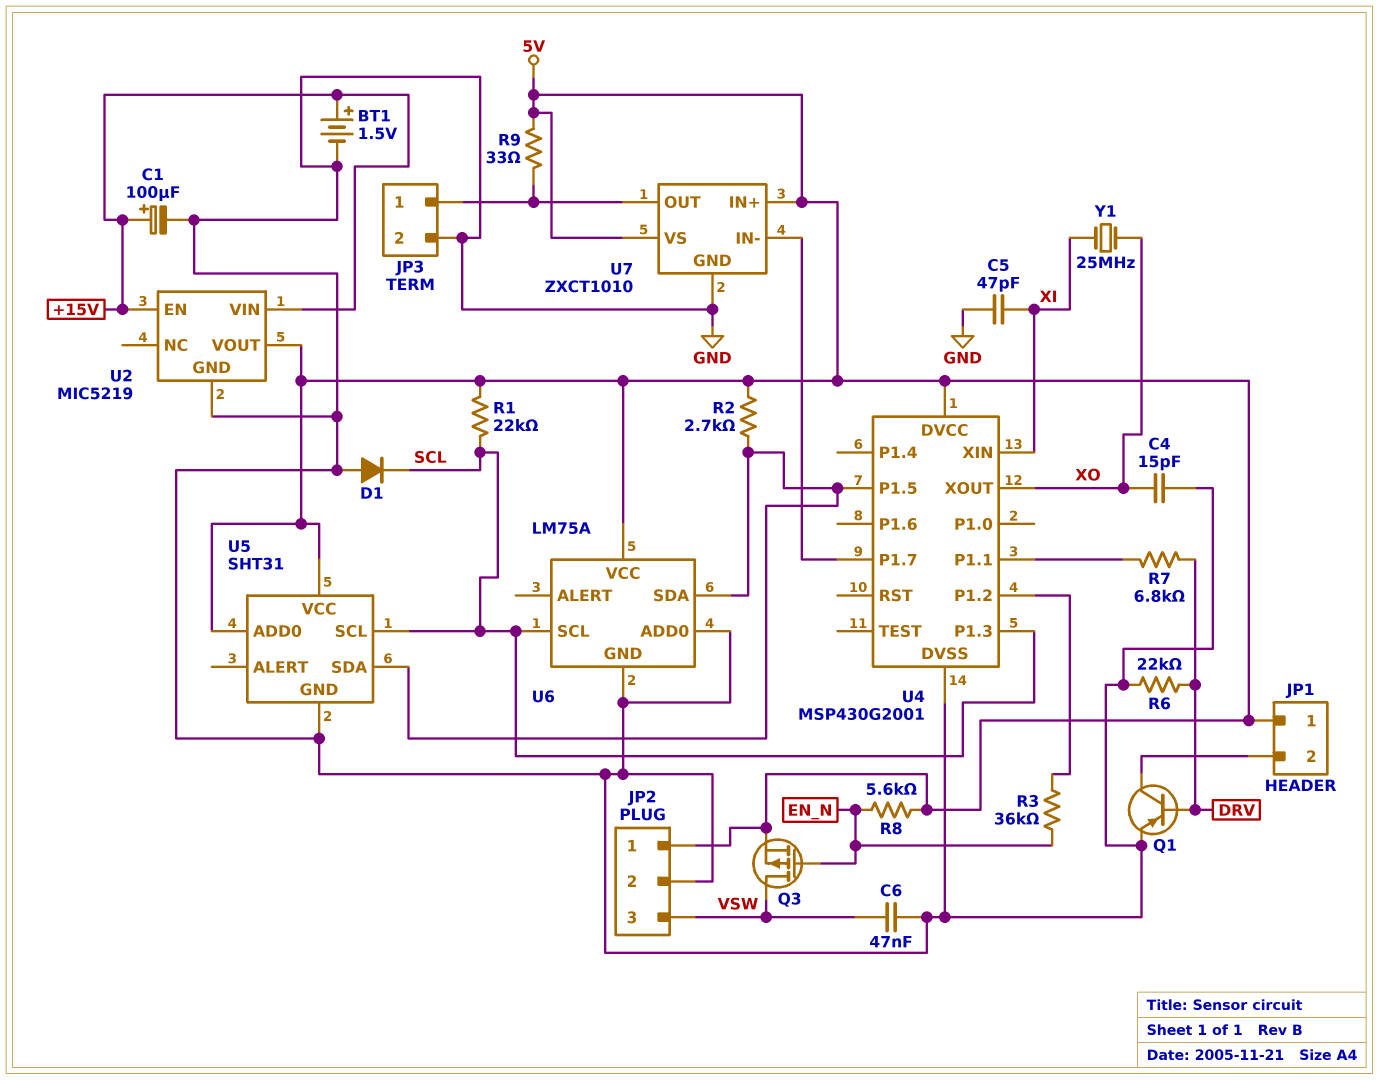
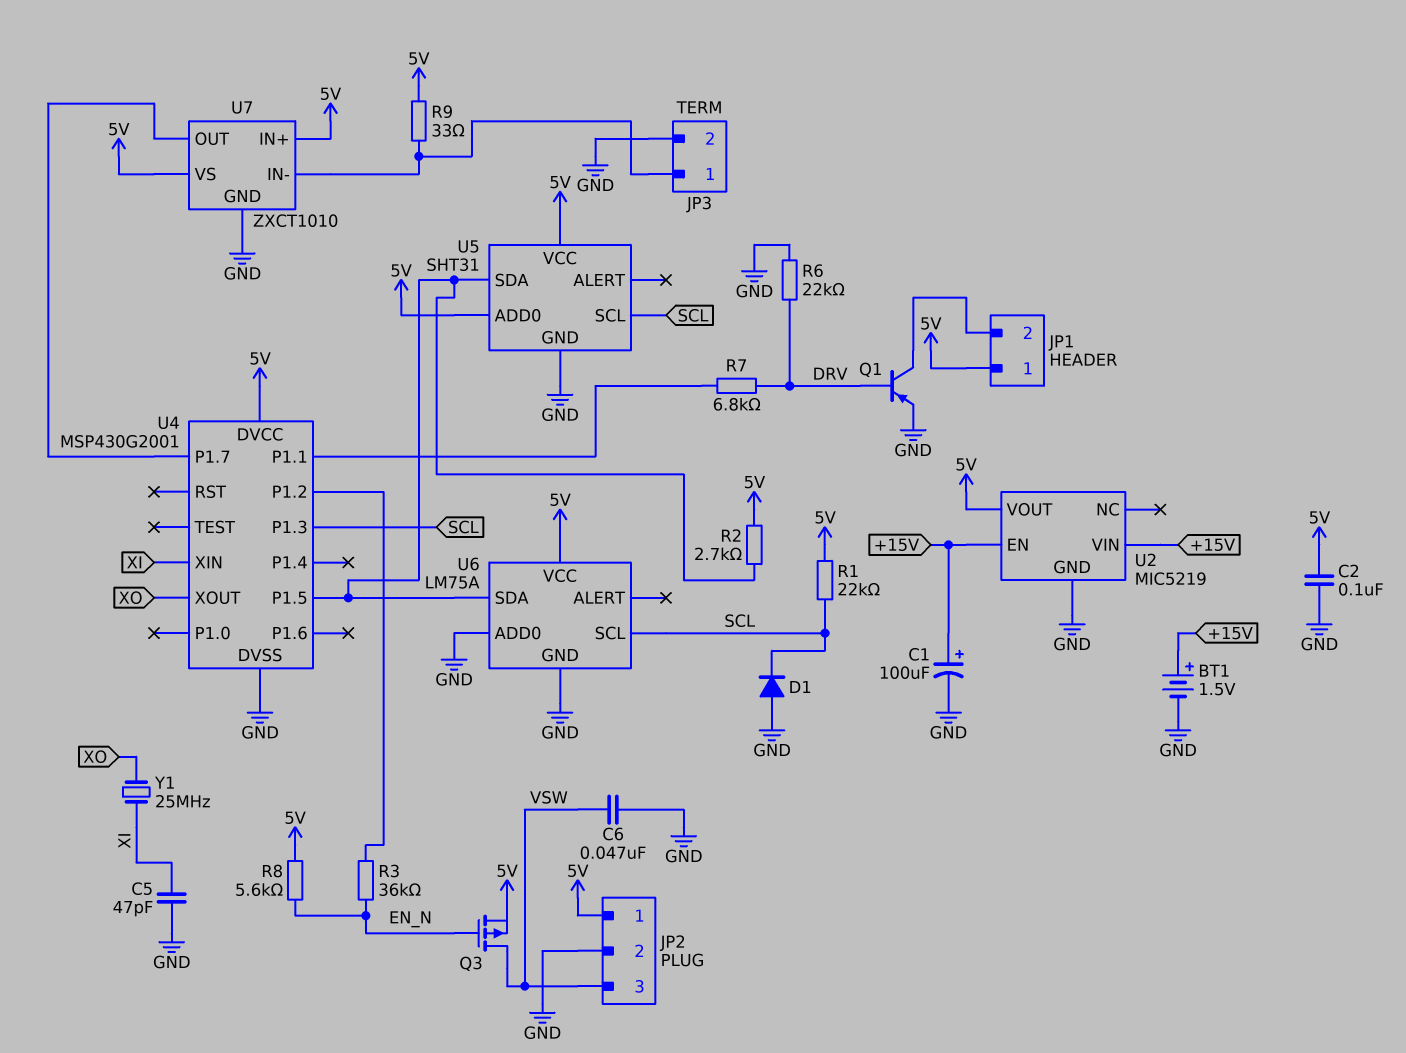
C2: none -> 100nF (5V, GND)
C4: 15pF (GND, XO) -> none
U7 pin IN-: U4/P1.7 -> JP3/1
U7 pin OUT: JP3/1 -> U4/P1.7

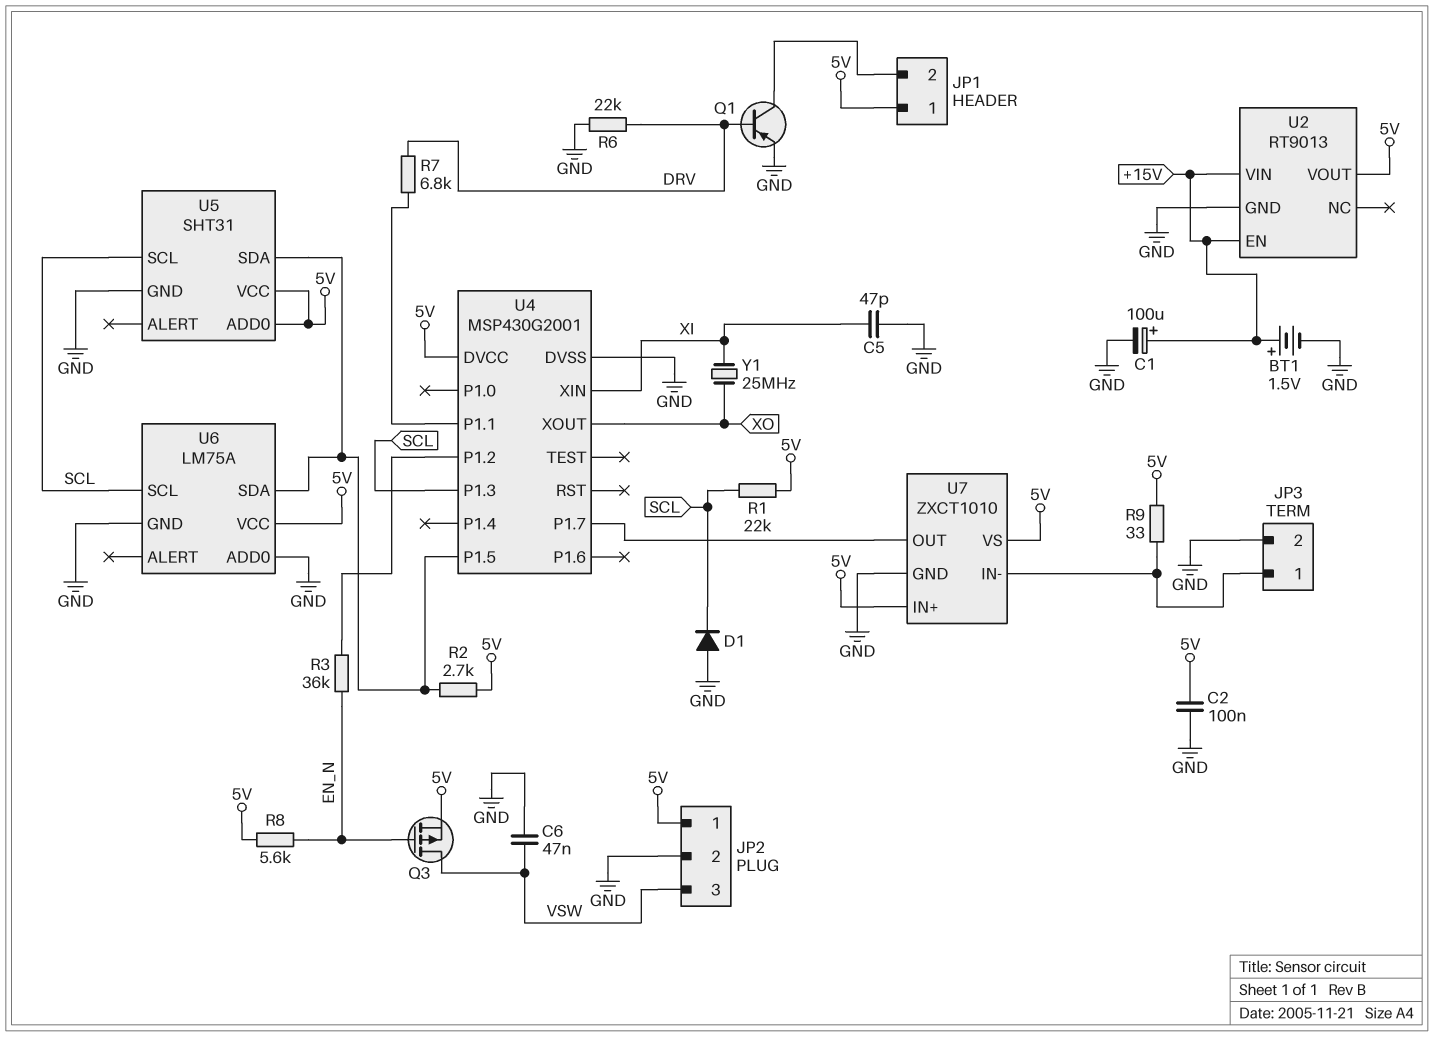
U2: MIC5219 -> RT9013

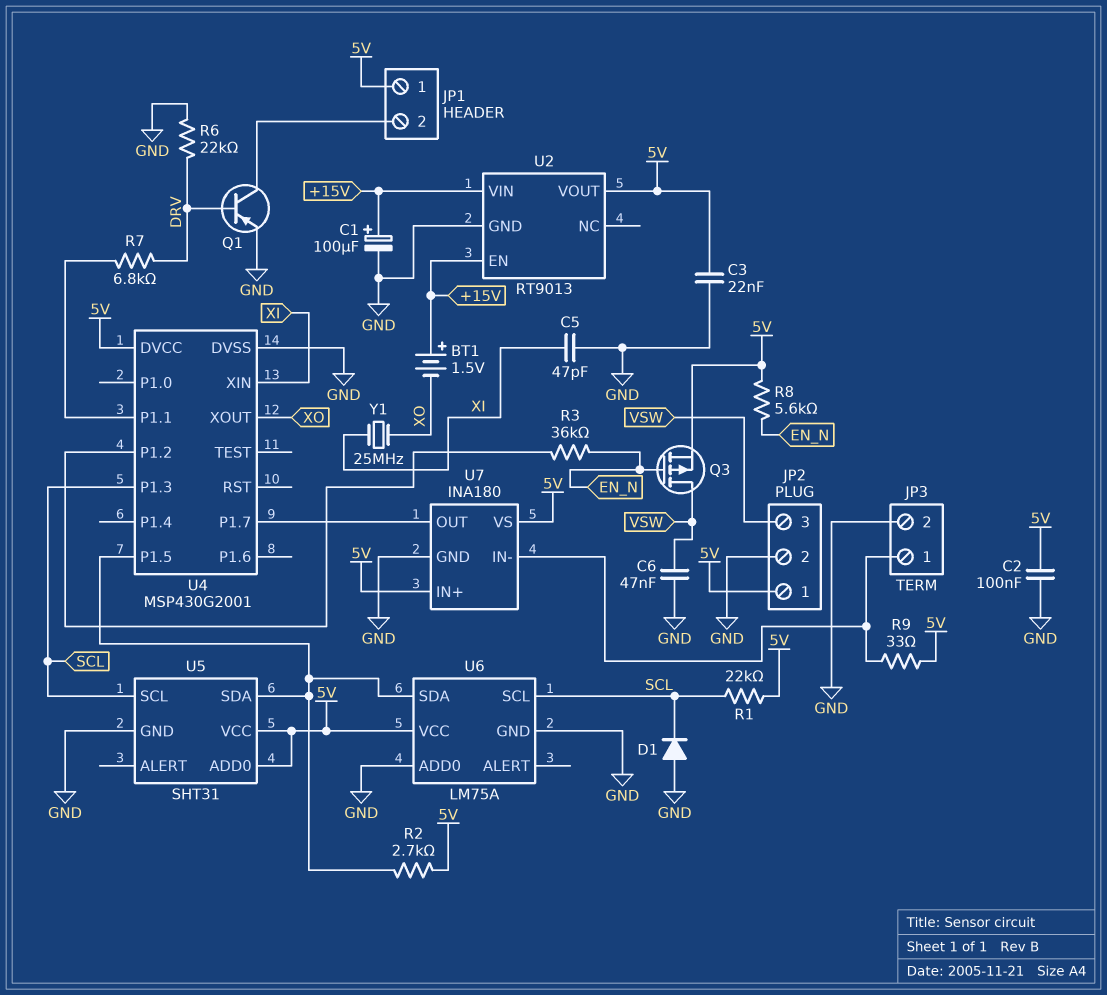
BT1: 1.5V (plus +15V, minus GND) -> 1.5V (plus +15V, minus XO)
C3: none -> 22nF (5V, GND)
U7: ZXCT1010 -> INA180

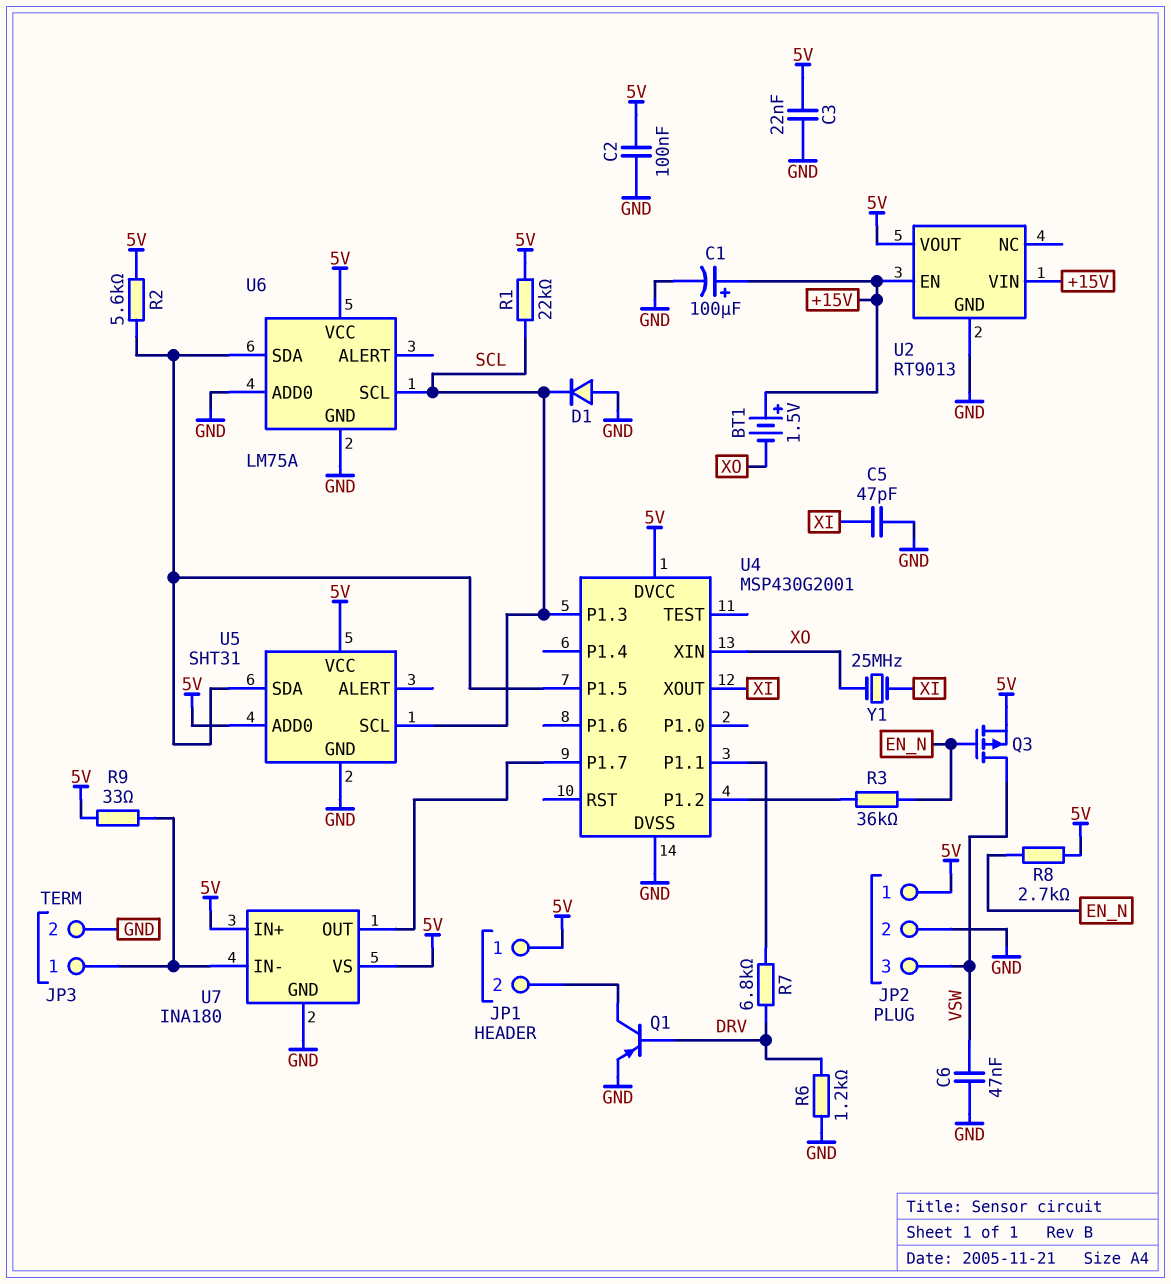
R2: 2.7k (5V, U4/P1.5) -> 5.6k (5V, U4/P1.5)
R6: 22k (DRV, GND) -> 1.2k (DRV, GND)
R8: 5.6k (5V, EN_N) -> 2.7k (5V, EN_N)
U4 pin XIN: XI -> XO
U4 pin XOUT: XO -> XI

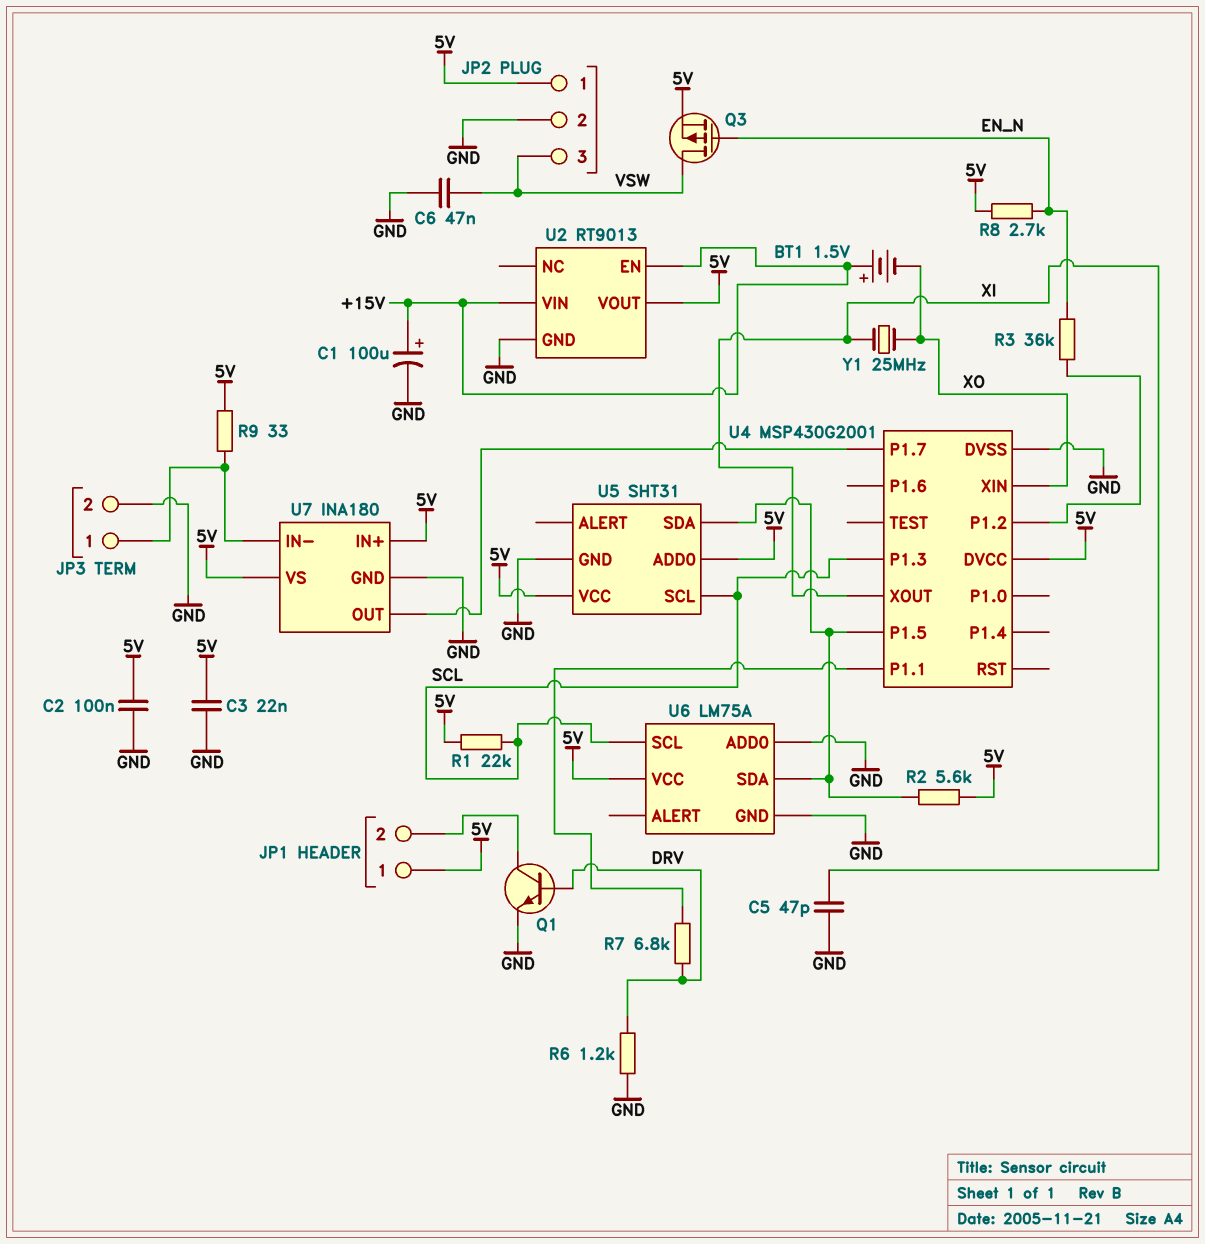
D1: diode (A GND, K SCL) -> none
Q1: PNP (B DRV, C JP1/2, E GND) -> NPN (B DRV, C JP1/2, E GND)

